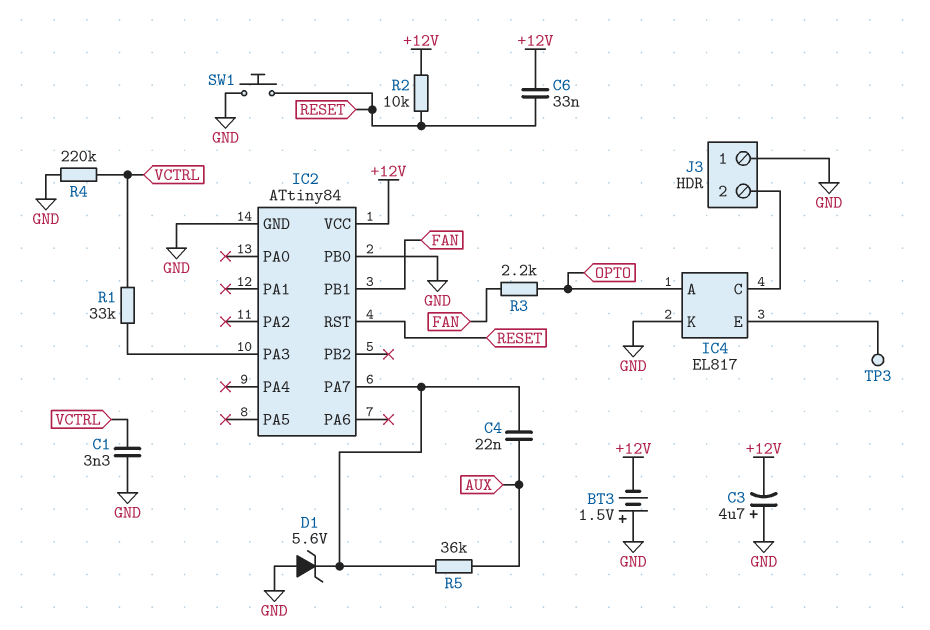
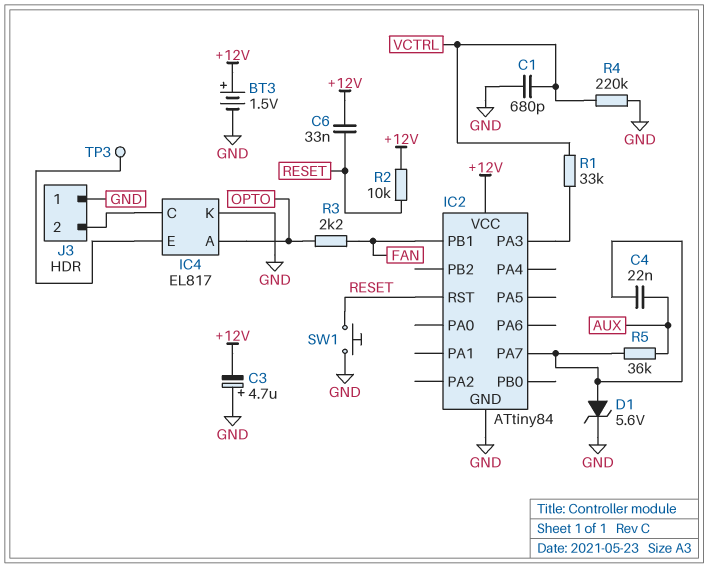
BT3: 1.5V (plus GND, minus +12V) -> 1.5V (plus +12V, minus GND)
C1: 3.3nF (GND, VCTRL) -> 680pF (GND, VCTRL)
D1: zener 5.6V (A GND, K IC2/PA7) -> zener 5.6V (A IC2/PA7, K GND)
IC2 pin PB0: GND -> none

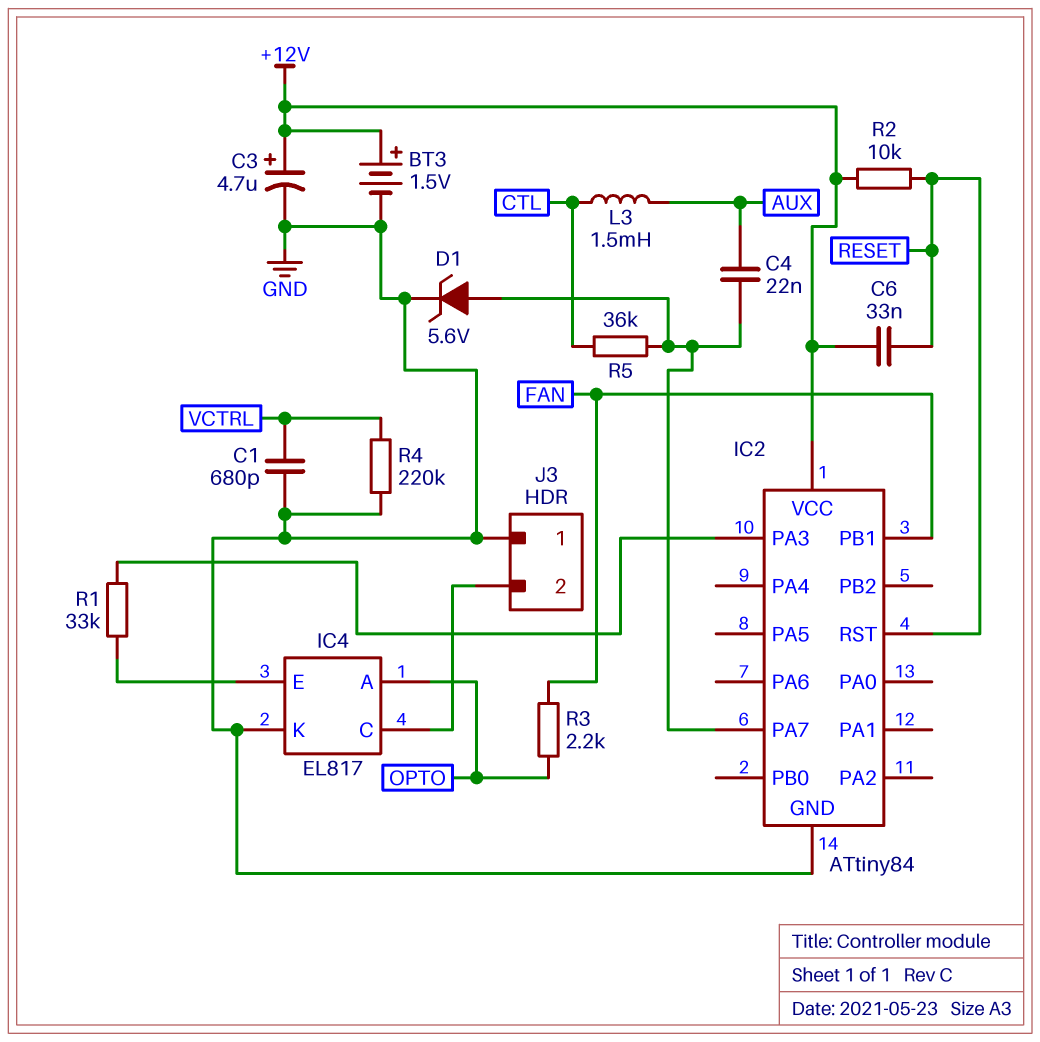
C3: 4.7uF (plus GND, minus +12V) -> 4.7uF (plus +12V, minus GND)
L3: none -> 1.5mH (AUX, CTL)
R1: 33k (IC2/PA3, VCTRL) -> 33k (IC2/PA3, IC4/E)
R5: 36k (AUX, IC2/PA7) -> 36k (CTL, IC2/PA7)
SW1: button (GND, RESET) -> none
TP3: test point (IC4/E) -> none

